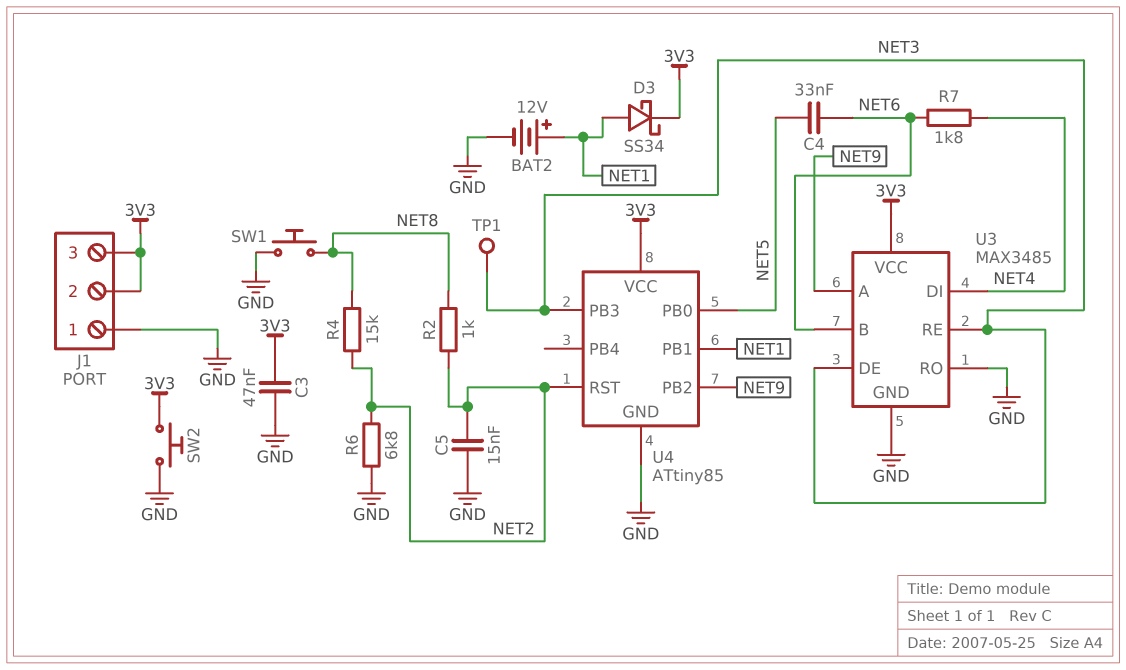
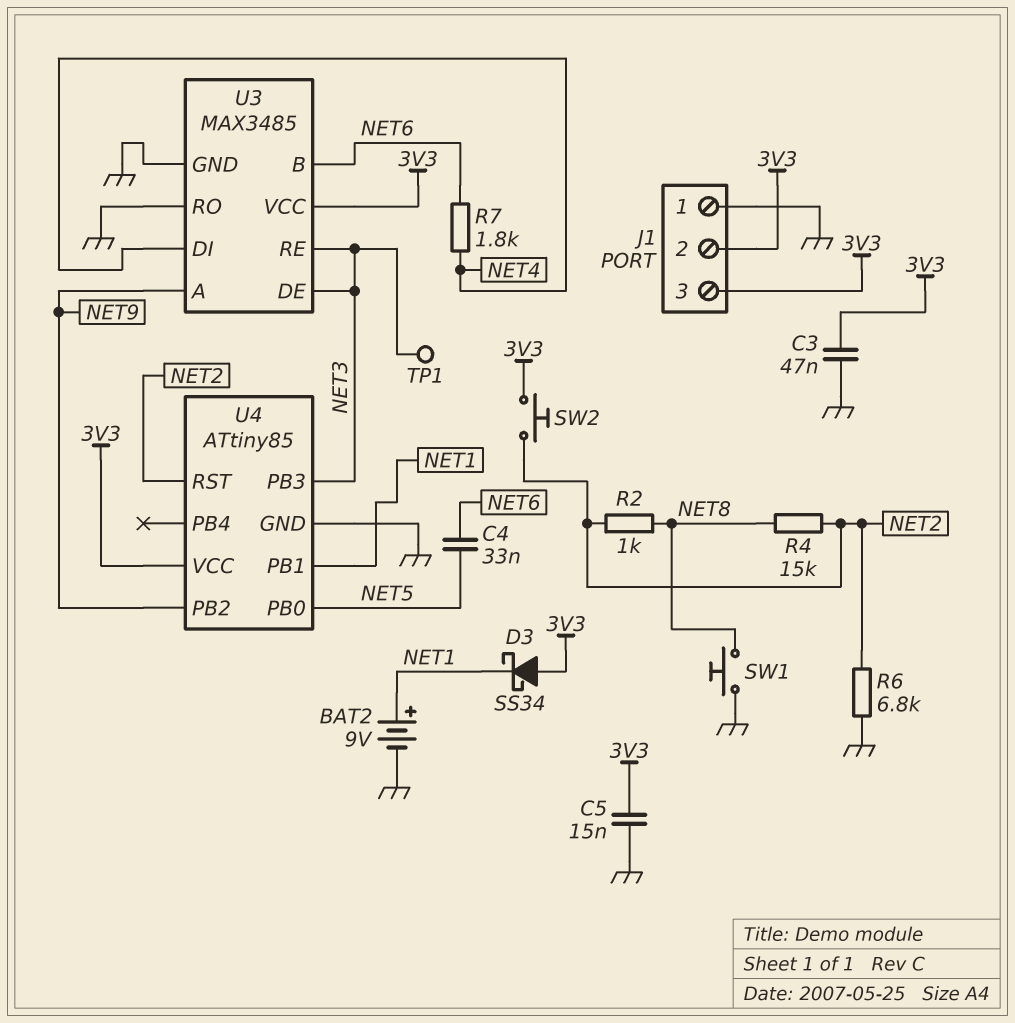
BAT2: 12V (plus NET1, minus GND) -> 9V (plus NET1, minus GND)
C5: 15nF (GND, NET2) -> 15nF (3V3, GND)
D3: schottky SS34 (A NET1, K 3V3) -> schottky SS34 (A 3V3, K NET1)
SW2: button (3V3, GND) -> button (3V3, NET2)

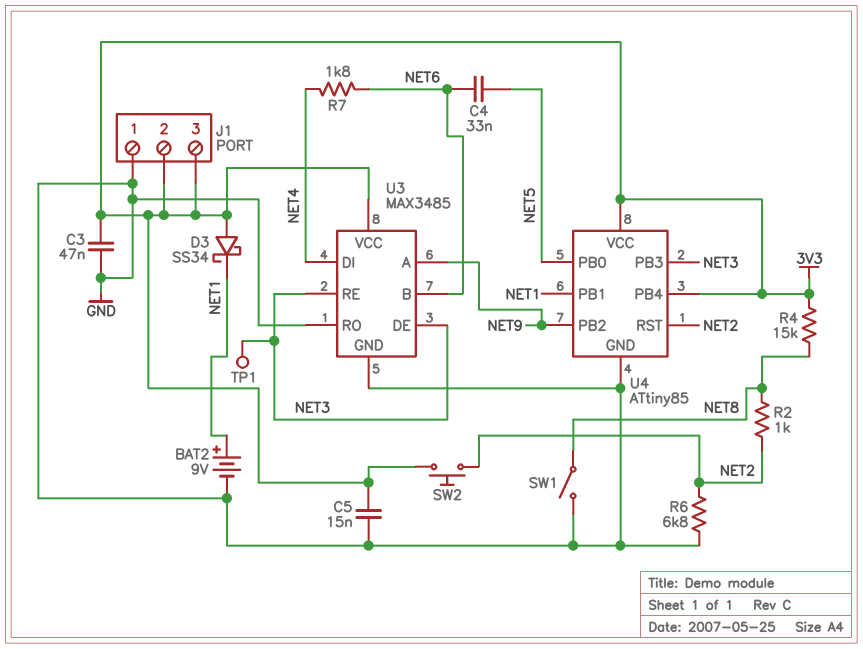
R4: 15k (NET2, NET8) -> 15k (3V3, NET8)
SW1: button (GND, NET8) -> switch (GND, NET8)
U4 pin PB4: none -> 3V3

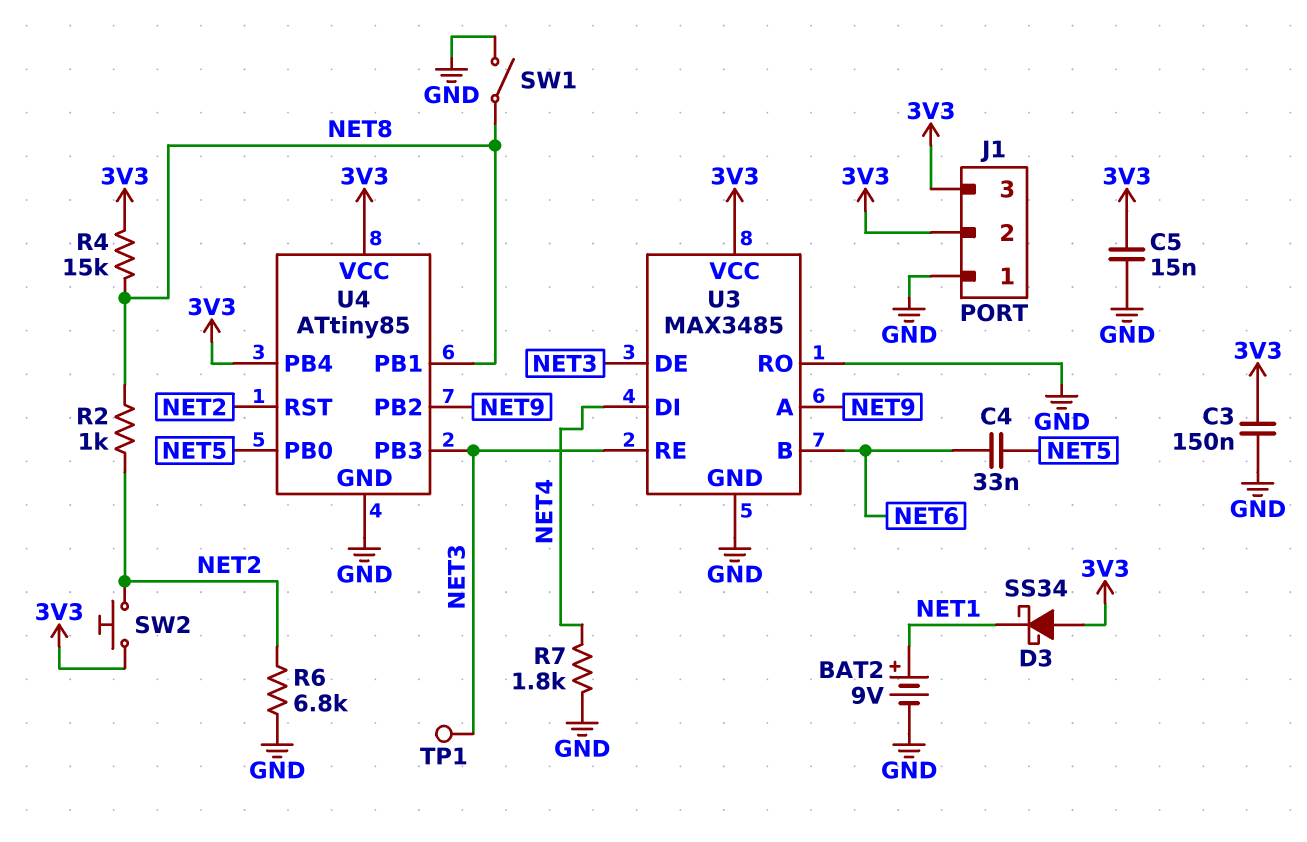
C3: 47nF (3V3, GND) -> 150nF (3V3, GND)
R7: 1.8k (NET4, NET6) -> 1.8k (GND, NET4)
U4 pin PB1: NET1 -> NET8

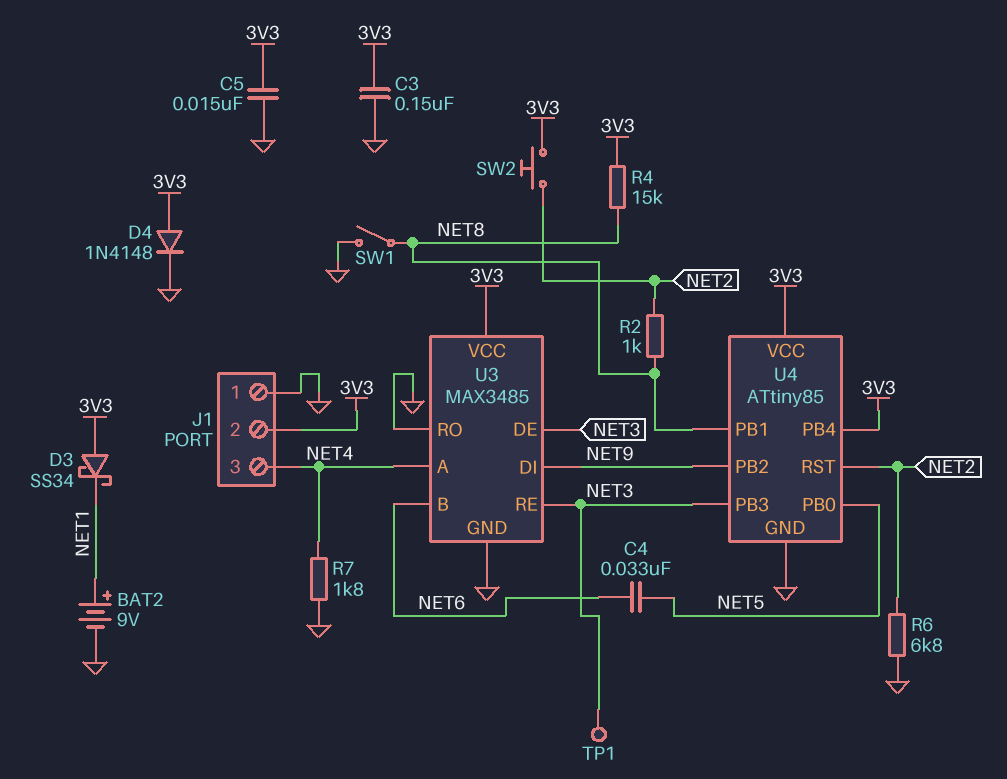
D4: none -> diode 1N4148 (A 3V3, K GND)
J1 pin 3: 3V3 -> NET4
U3 pin A: NET9 -> NET4
U3 pin DI: NET4 -> NET9

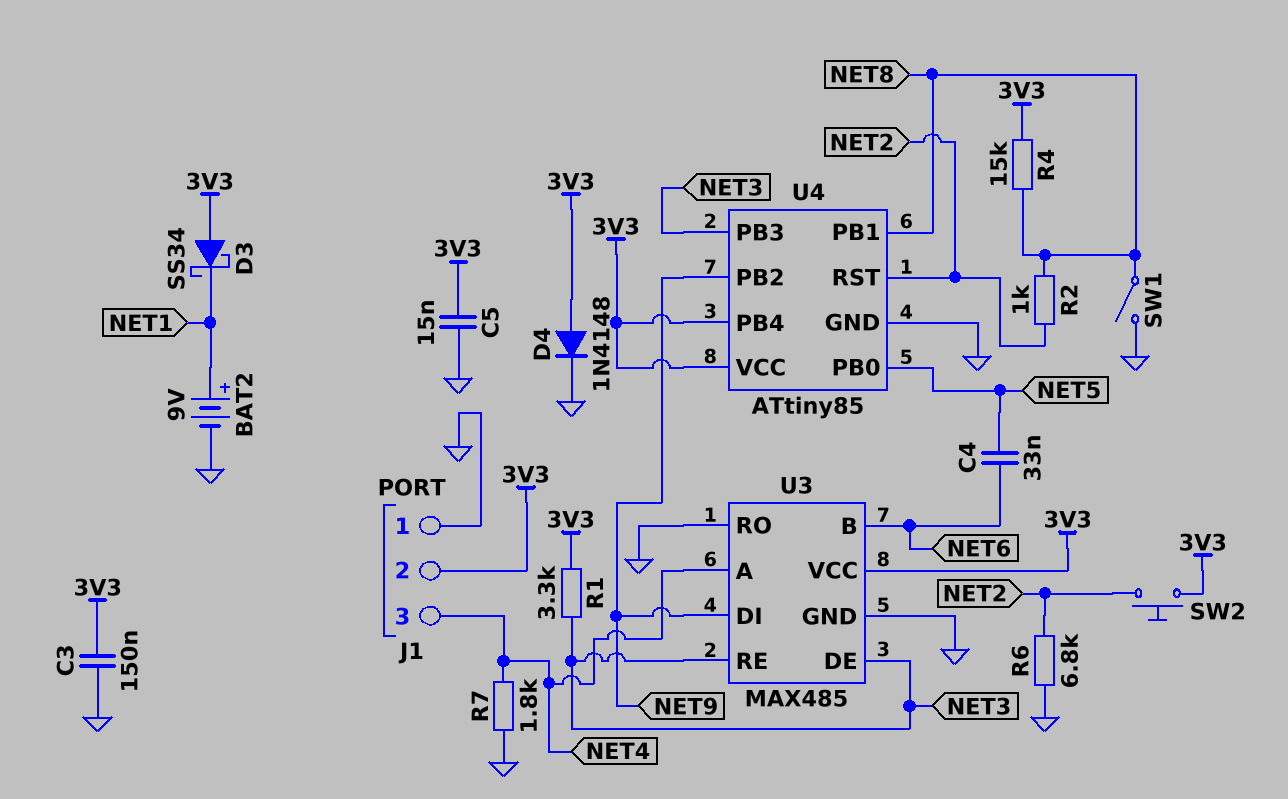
R1: none -> 3.3k (3V3, NET3)
TP1: test point (NET3) -> none
U3: MAX3485 -> MAX485

